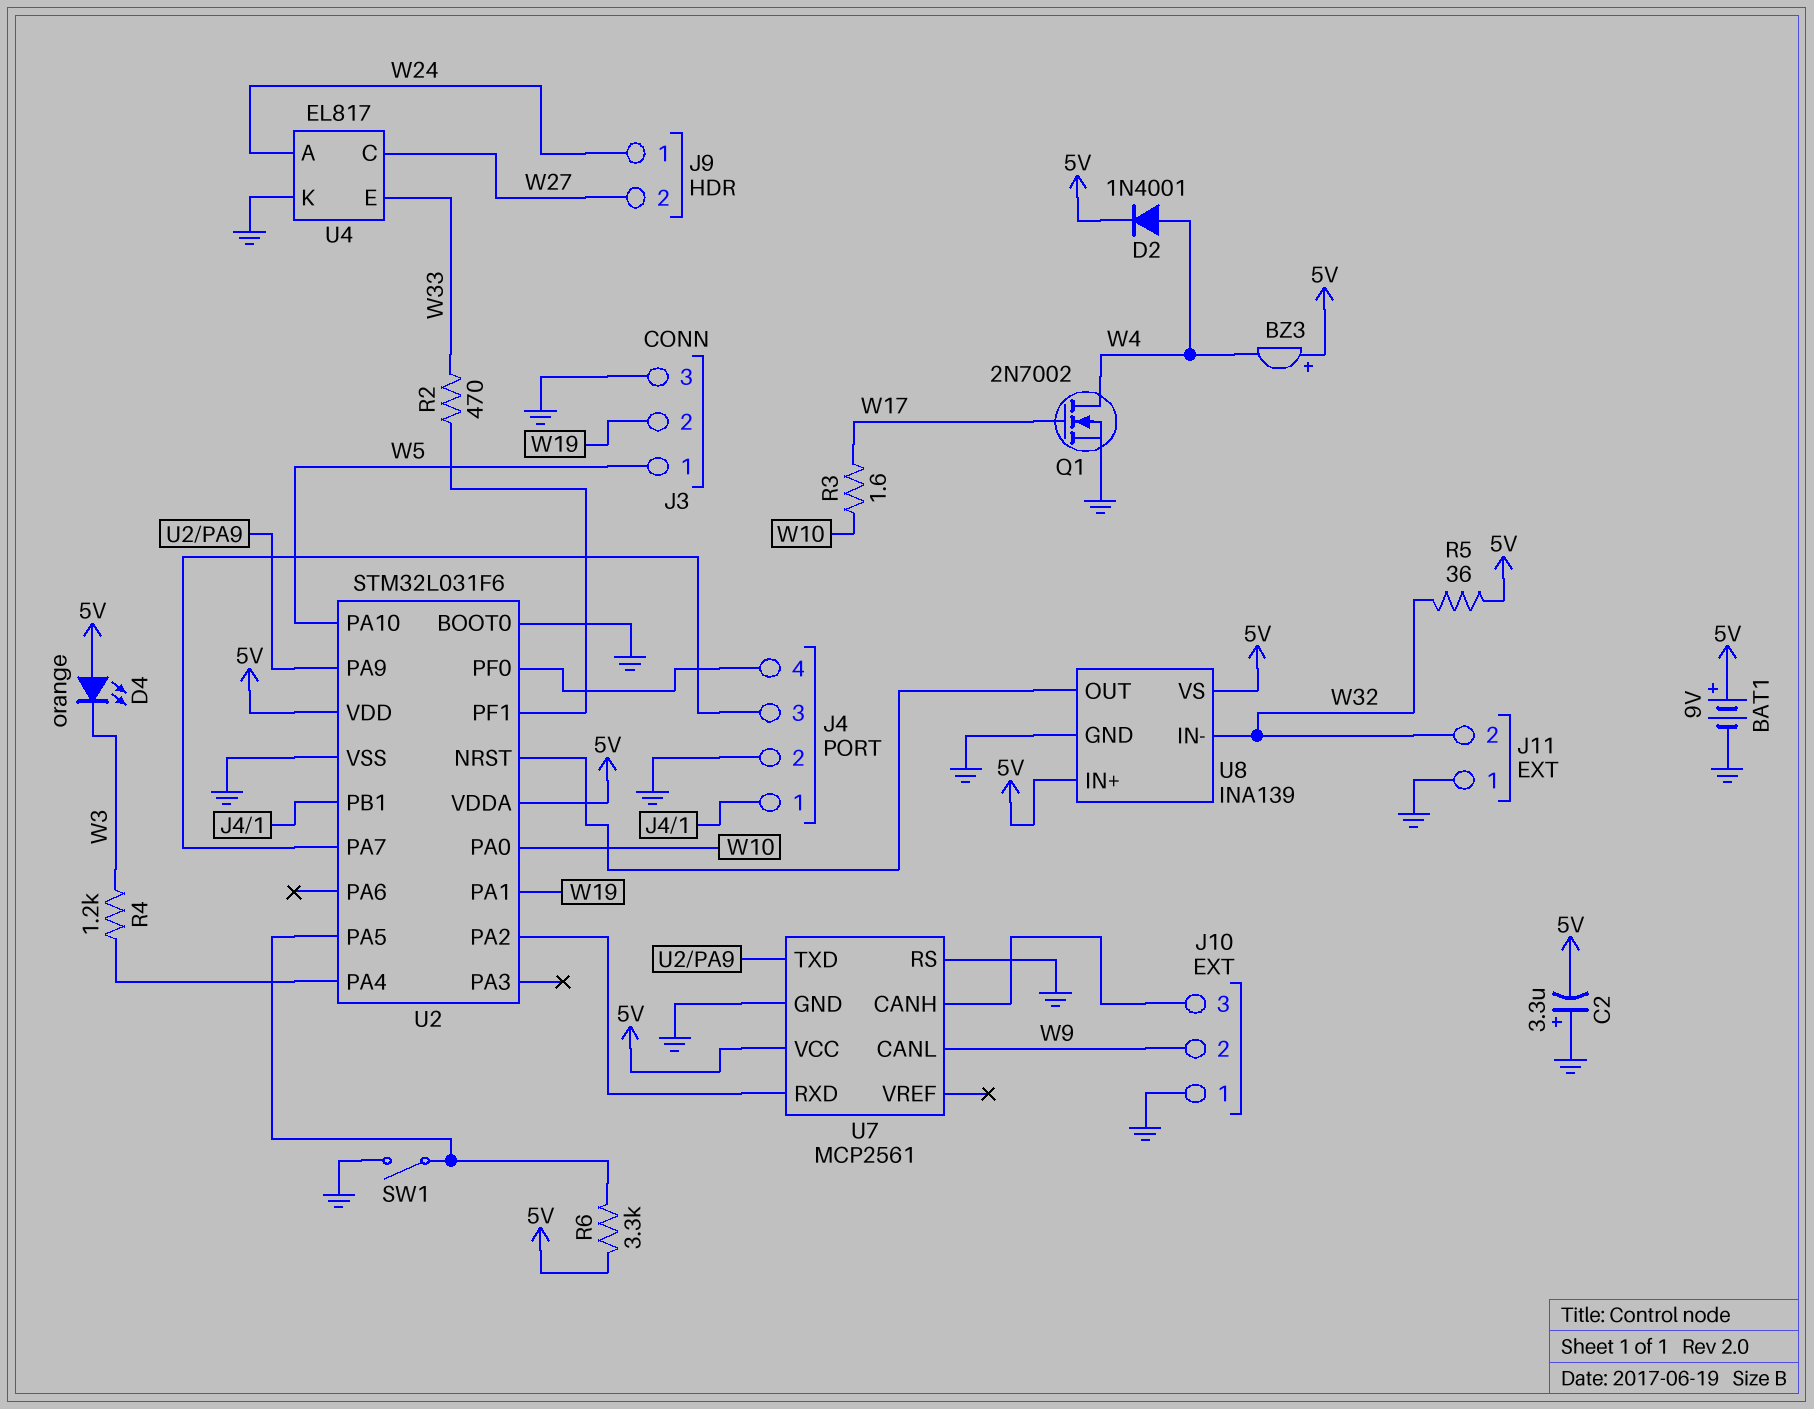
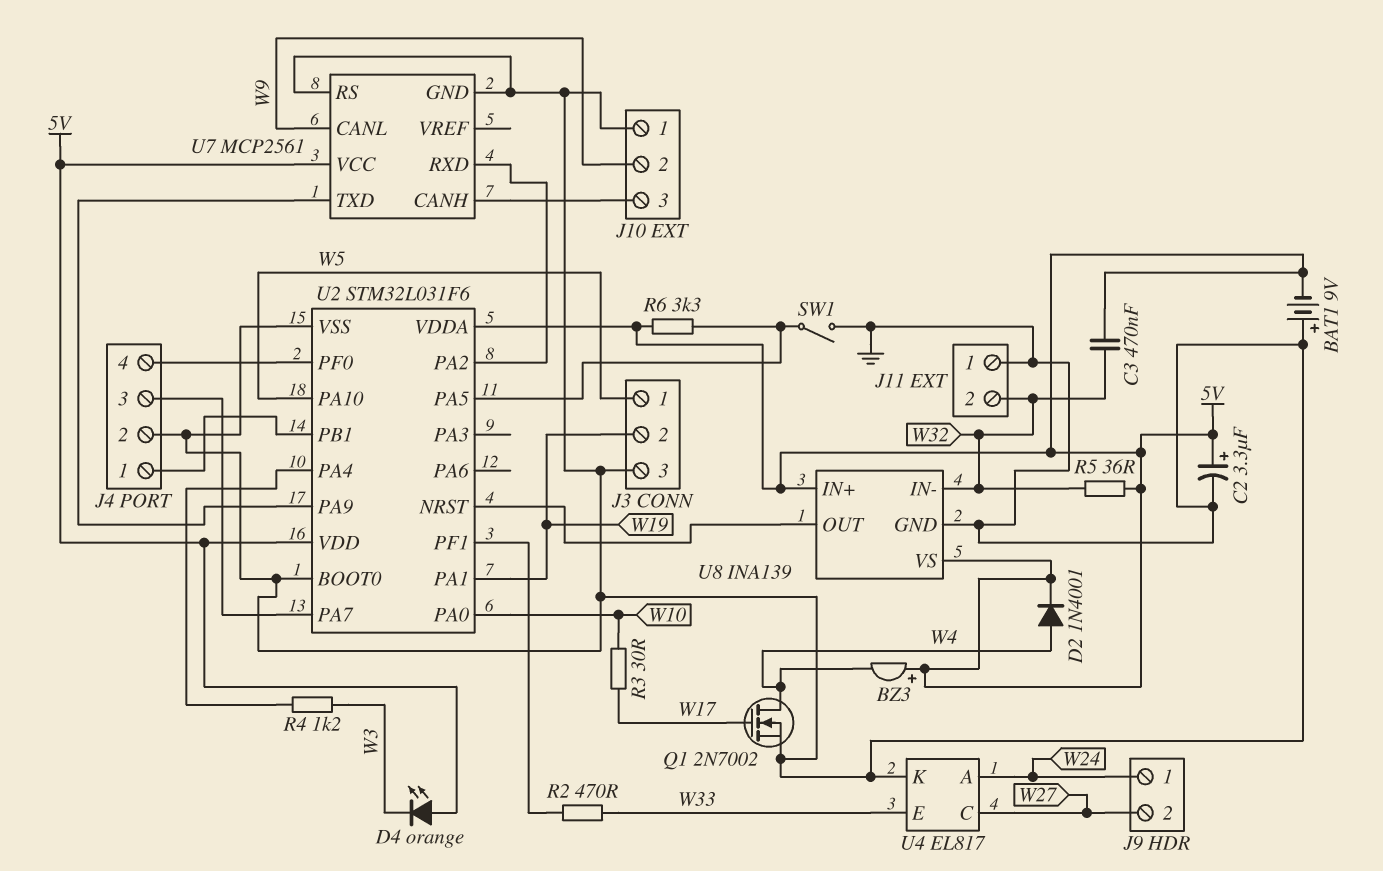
BAT1: 9V (plus 5V, minus GND) -> 9V (plus GND, minus 5V)
C2: 3.3uF (plus GND, minus 5V) -> 3.3uF (plus 5V, minus GND)
C3: none -> 470nF (5V, W32)
R3: 1.6 (W10, W17) -> 30 (W10, W17)

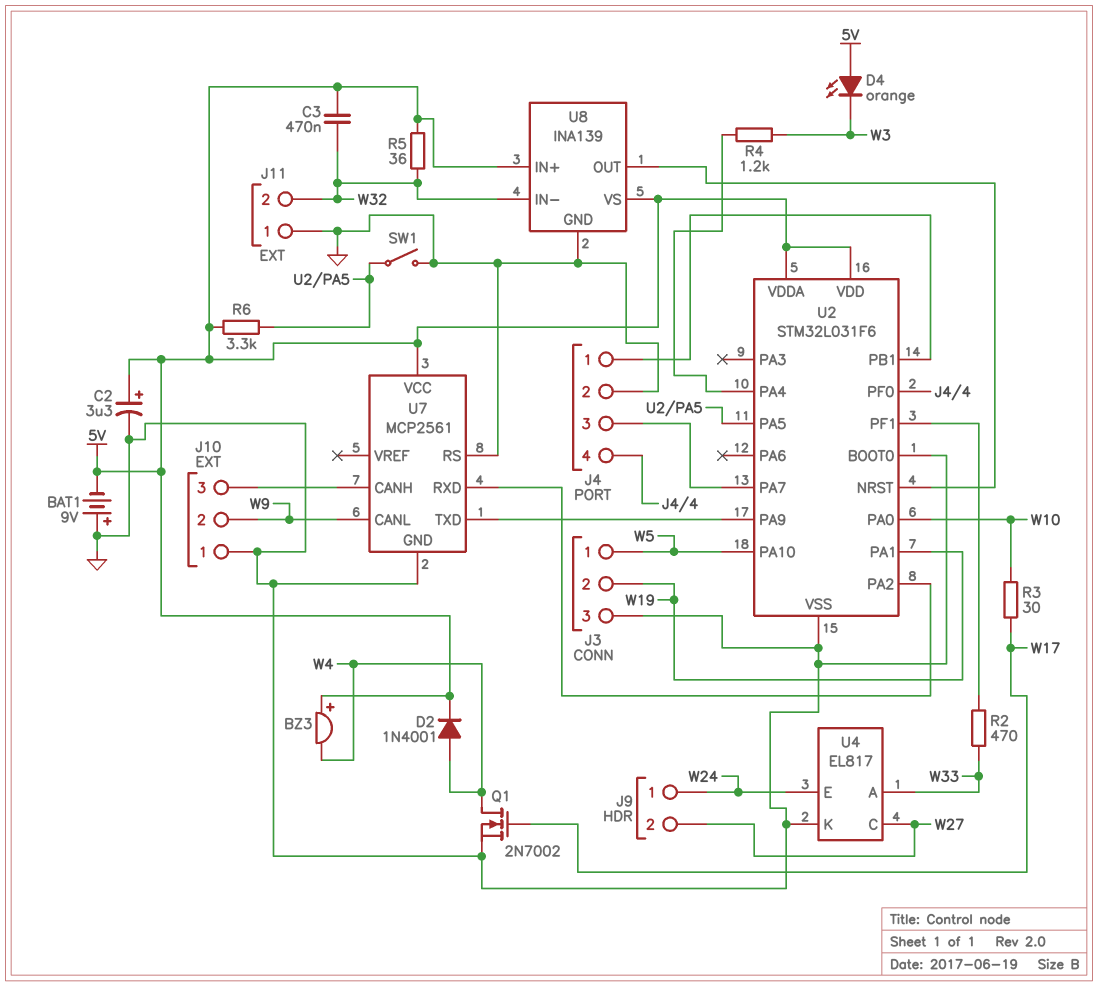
U4 pin A: W24 -> W33
U4 pin E: W33 -> W24

